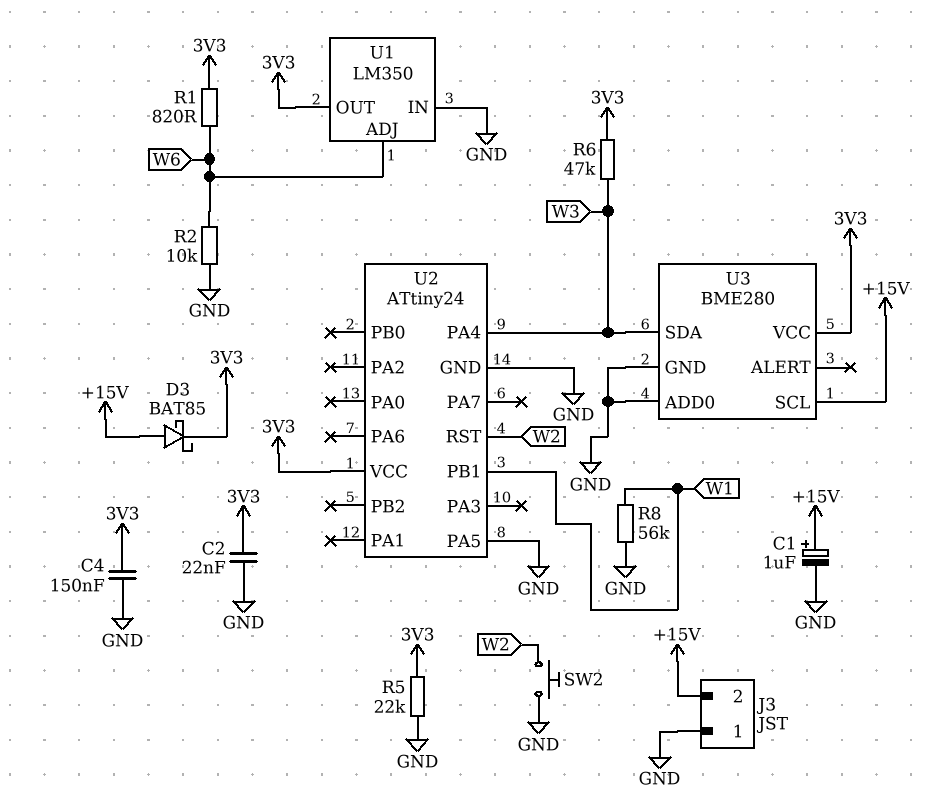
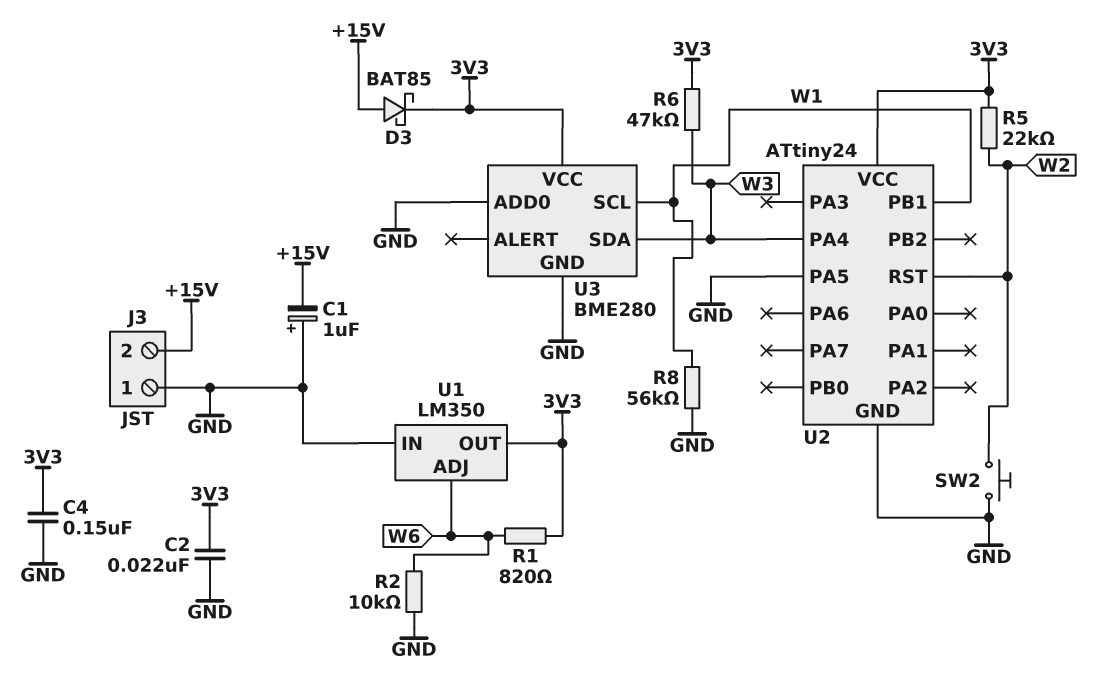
C1: 1uF (plus +15V, minus GND) -> 1uF (plus GND, minus +15V)
R5: 22k (3V3, GND) -> 22k (3V3, W2)
U3 pin SCL: +15V -> W1

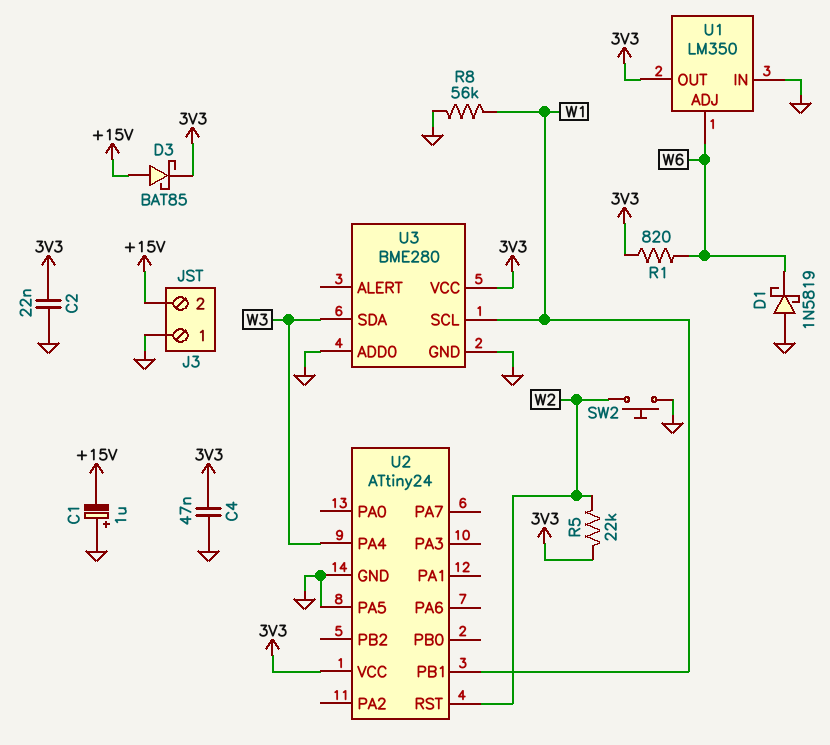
C4: 150nF (3V3, GND) -> 47nF (3V3, GND)
D1: none -> schottky 1N5819 (A GND, K W6)
R2: 10k (GND, W6) -> none
R6: 47k (3V3, W3) -> none

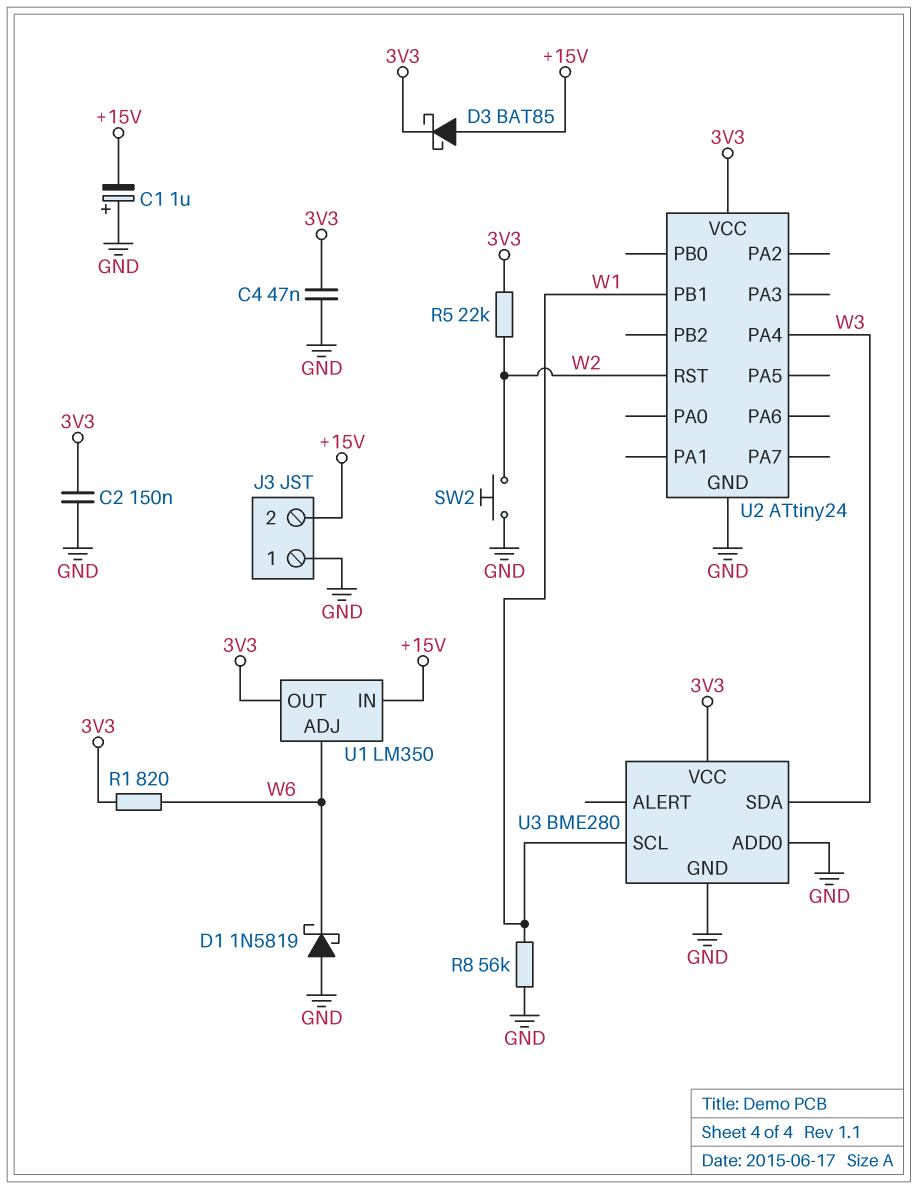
C2: 22nF (3V3, GND) -> 150nF (3V3, GND)
U1 pin IN: GND -> +15V
U2 pin PA5: GND -> none

